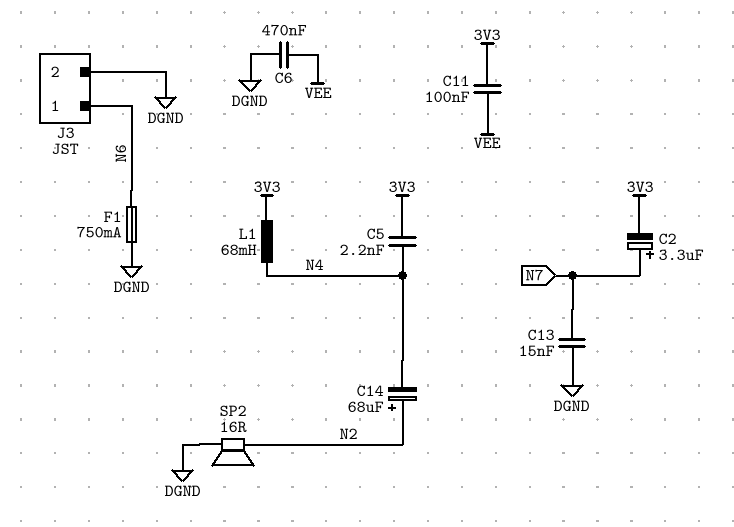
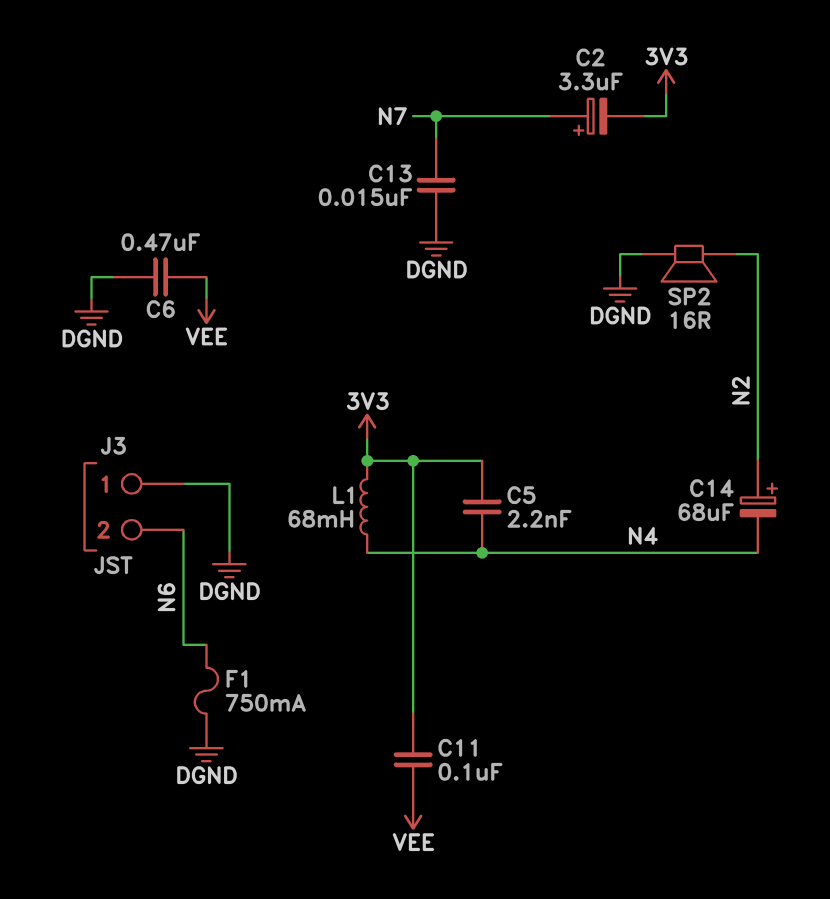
J3 pin 1: N6 -> DGND
J3 pin 2: DGND -> N6

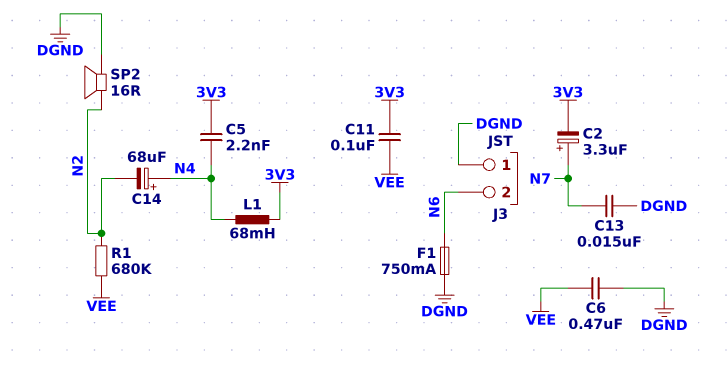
C14: 68uF (plus N2, minus N4) -> 68uF (plus N4, minus N2)
R1: none -> 680k (N2, VEE)

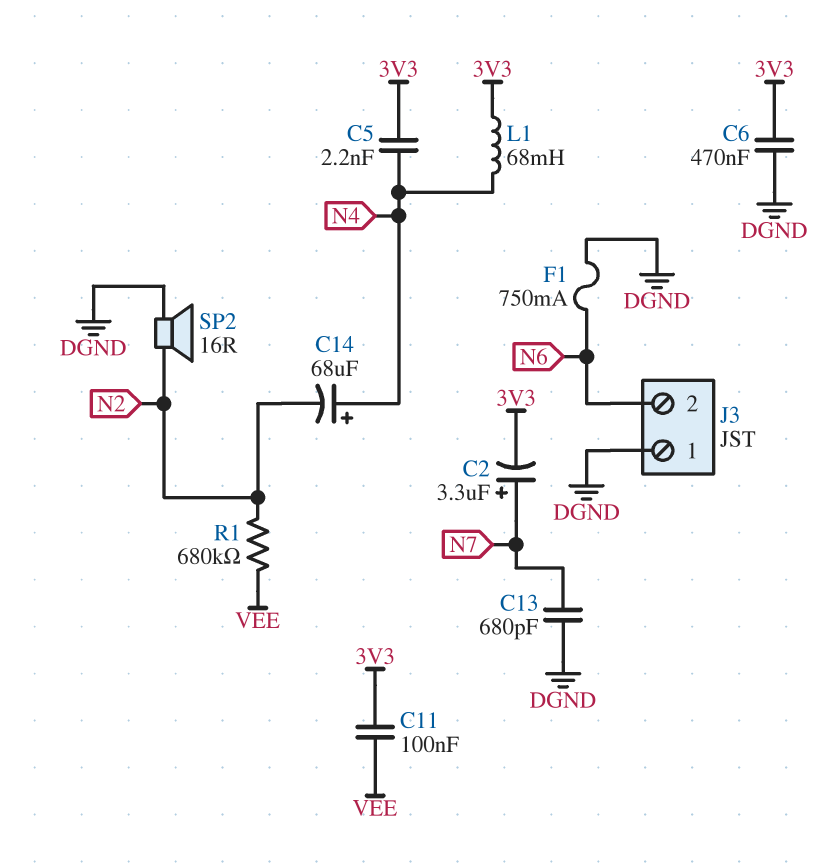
C6: 470nF (DGND, VEE) -> 470nF (3V3, DGND)
C13: 15nF (DGND, N7) -> 680pF (DGND, N7)

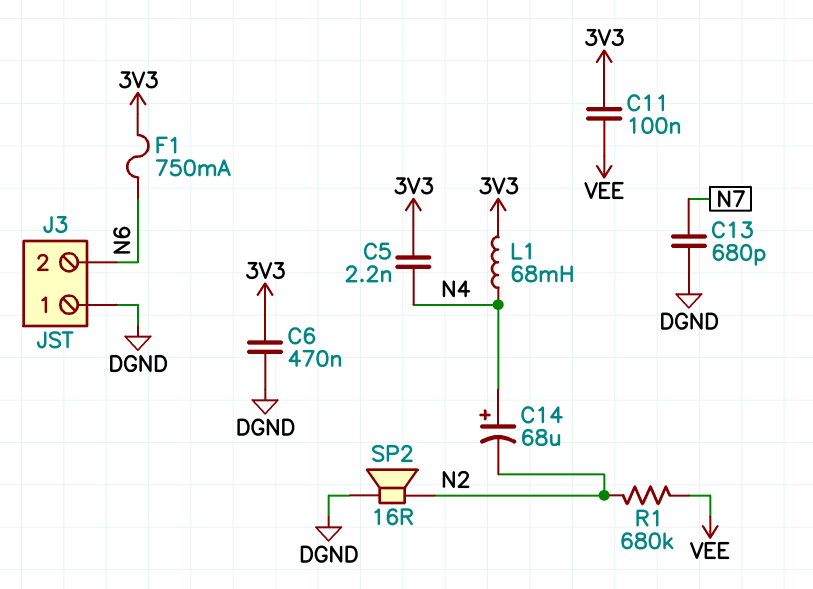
C2: 3.3uF (plus N7, minus 3V3) -> none
F1: 750mA (DGND, N6) -> 750mA (3V3, N6)

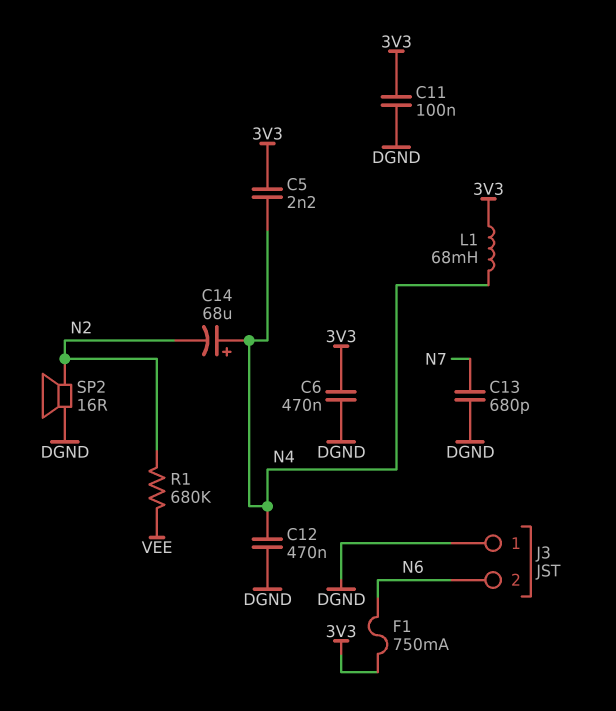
C11: 100nF (3V3, VEE) -> 100nF (3V3, DGND)
C12: none -> 470nF (DGND, N4)

